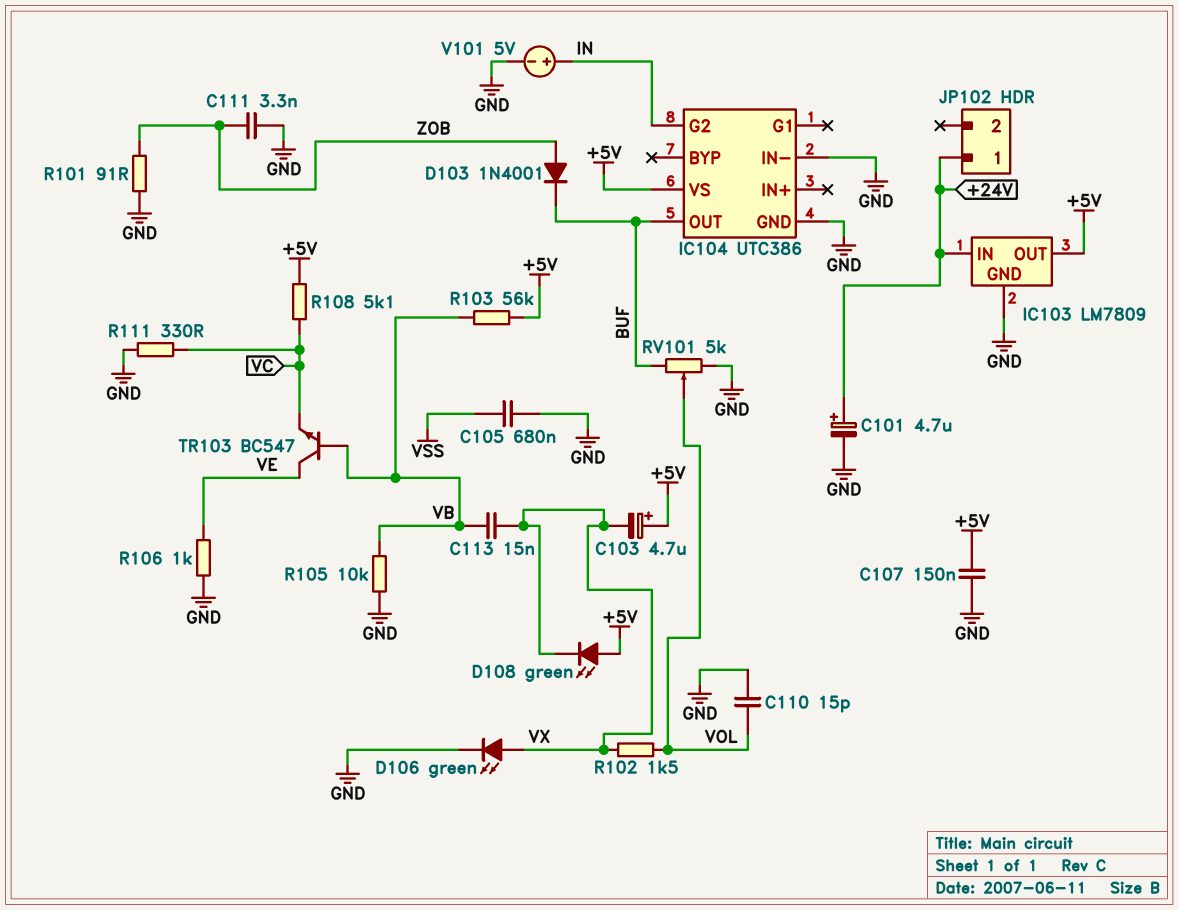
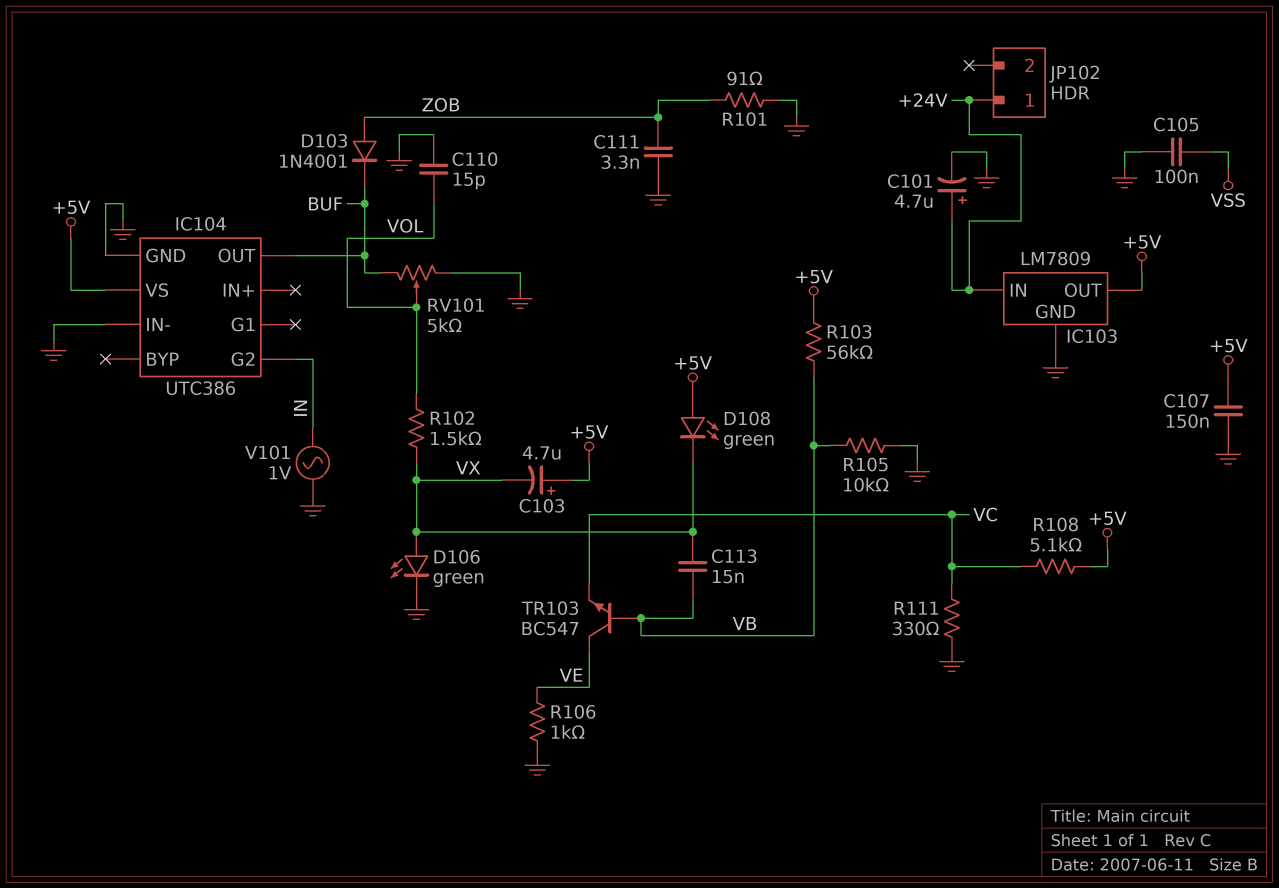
C105: 680nF (GND, VSS) -> 100nF (GND, VSS)
V101: 5V (plus IN, minus GND) -> AC 1V (GND, IN)

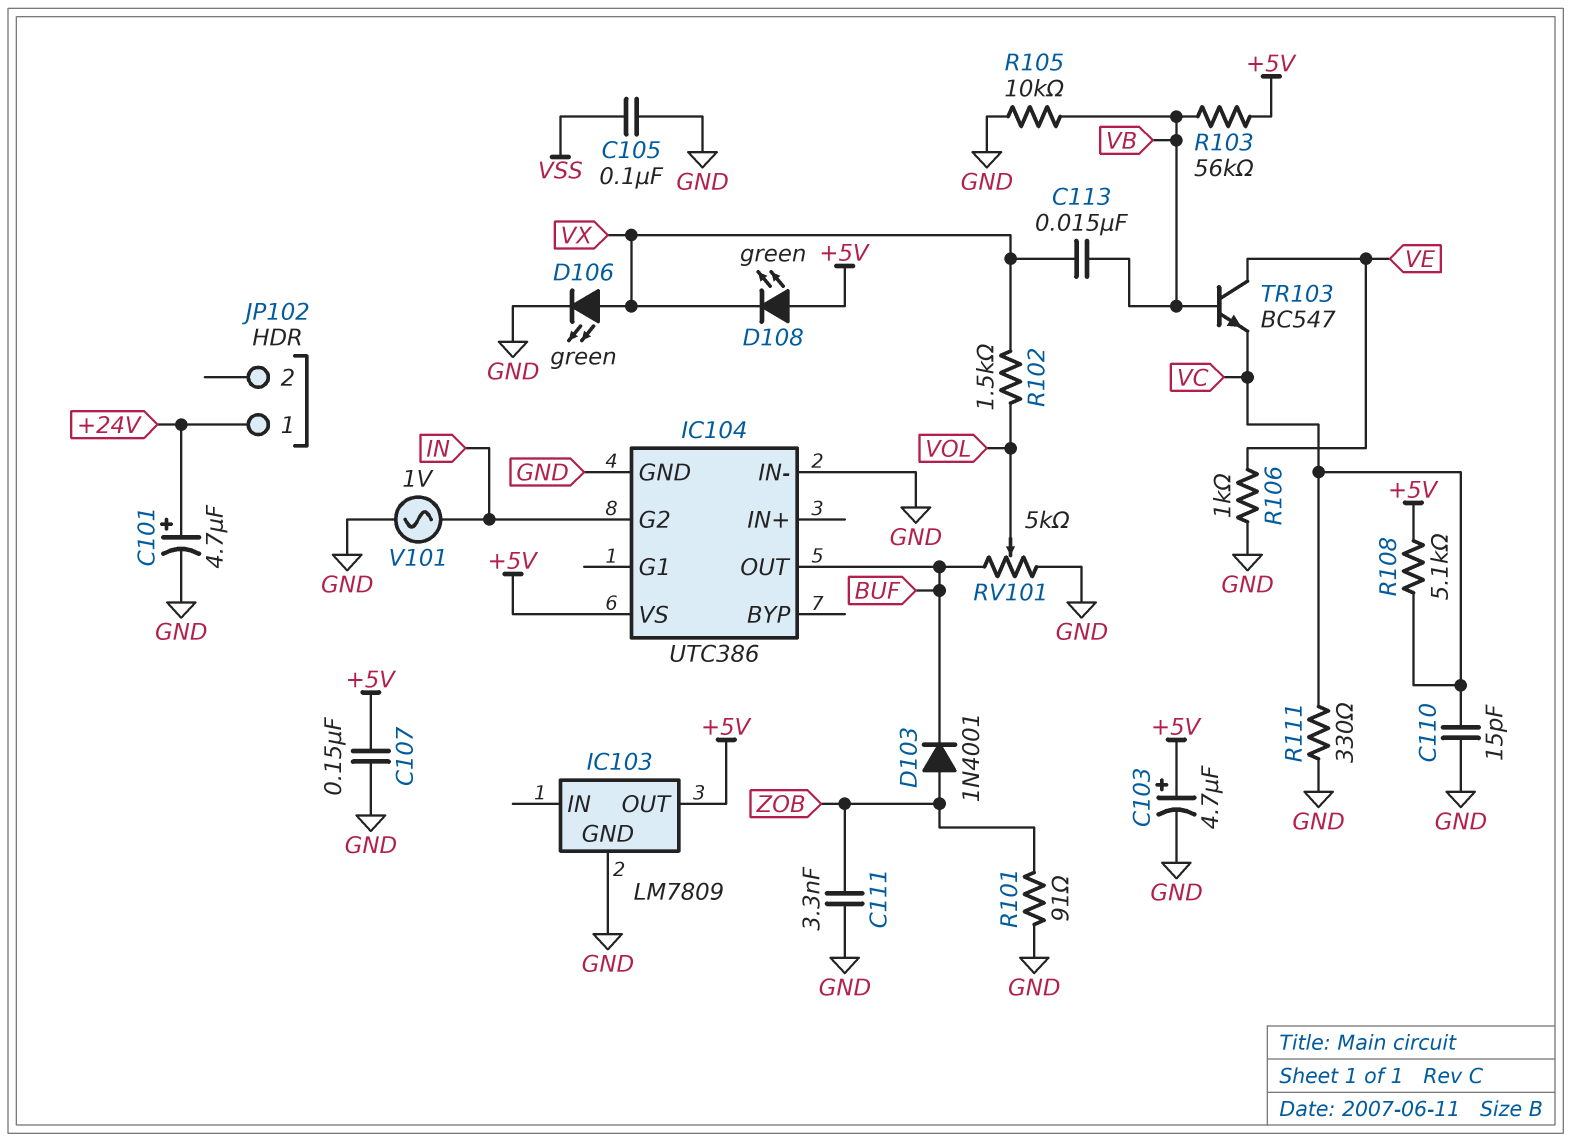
C103: 4.7uF (plus +5V, minus VX) -> 4.7uF (plus +5V, minus GND)
C110: 15pF (GND, VOL) -> 15pF (GND, VC)
IC103 pin IN: +24V -> none

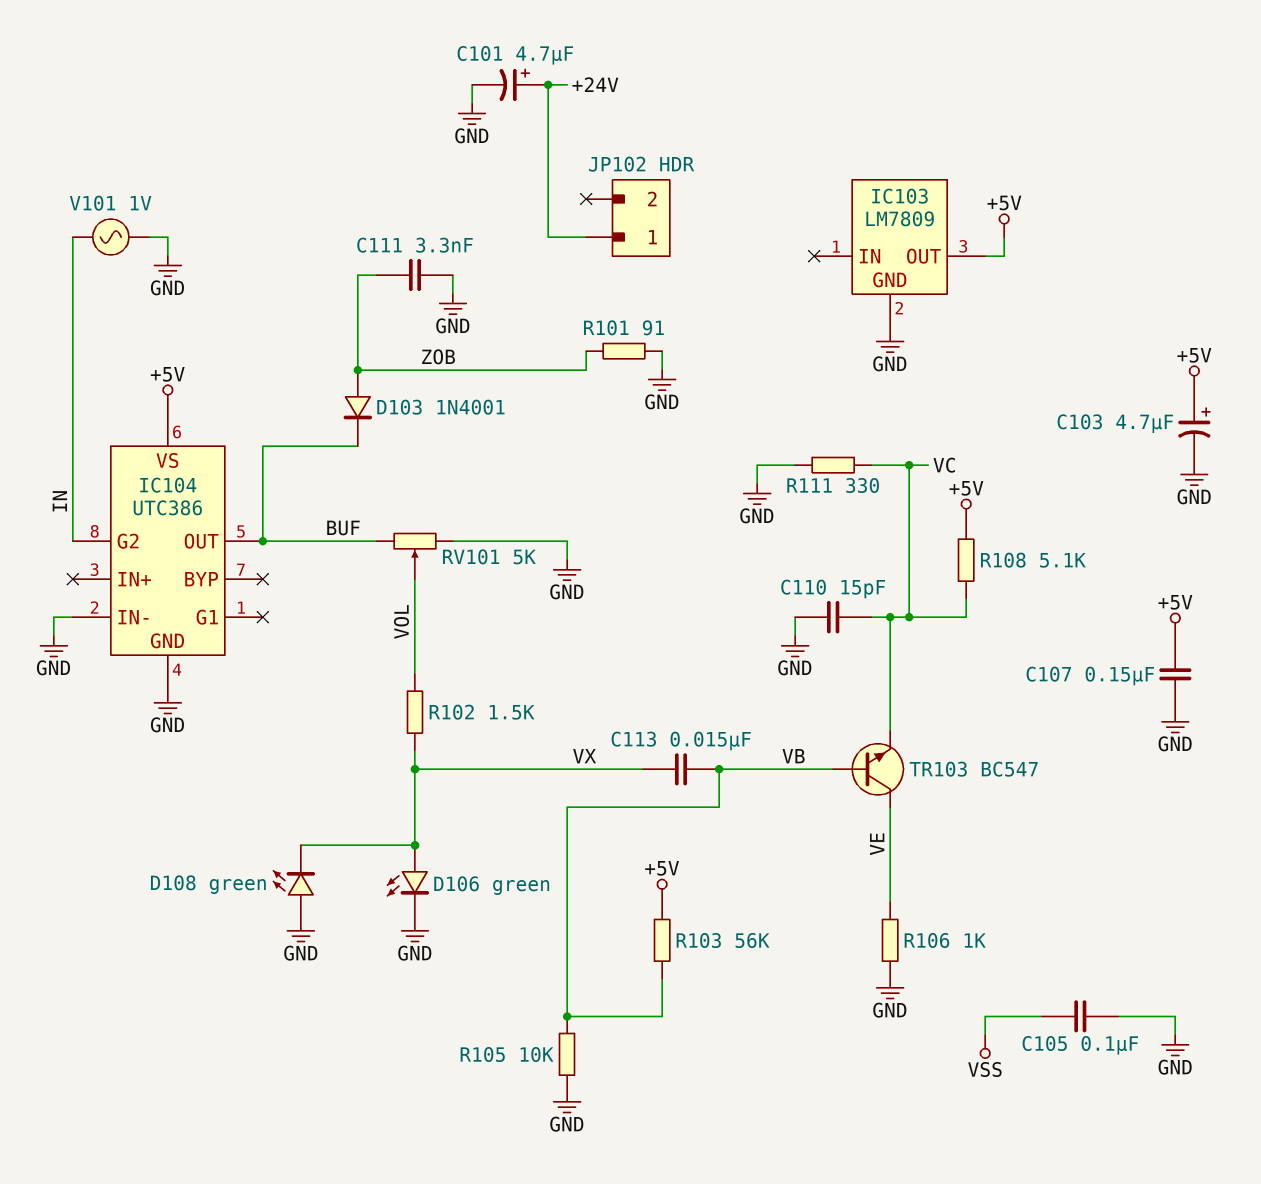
D108: LED green (A +5V, K VX) -> LED green (A GND, K VX)

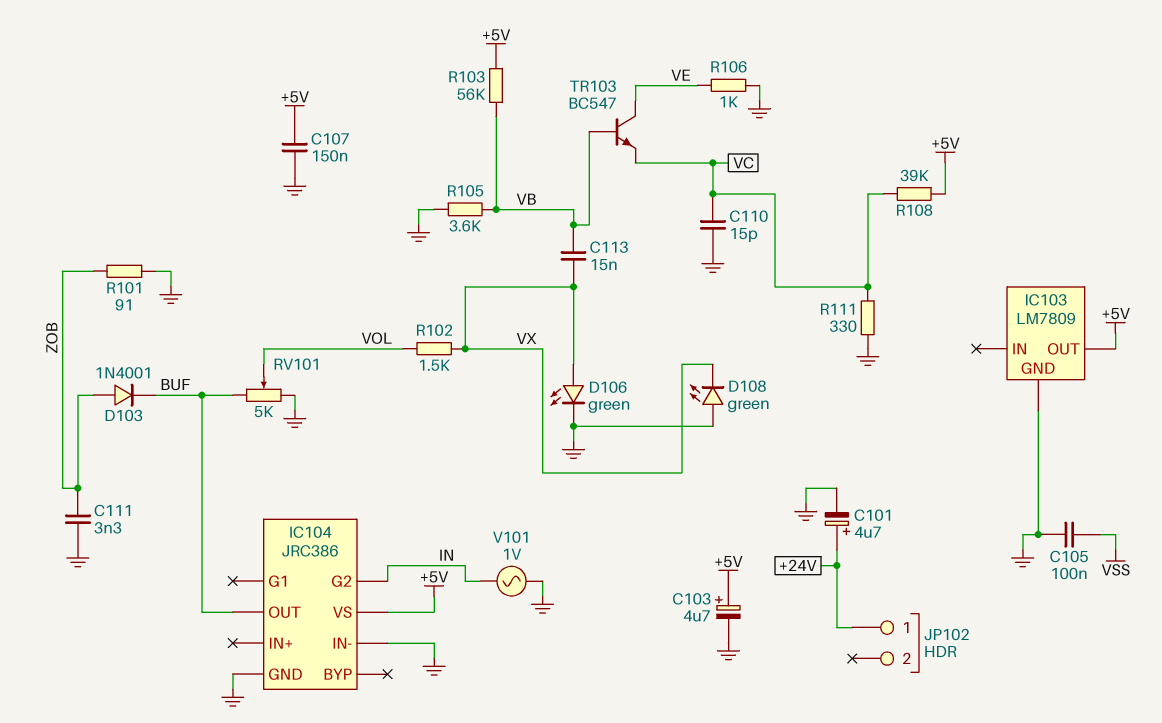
IC104: UTC386 -> JRC386
R105: 10k (GND, VB) -> 3.6k (GND, VB)
R108: 5.1k (+5V, VC) -> 39k (+5V, VC)

